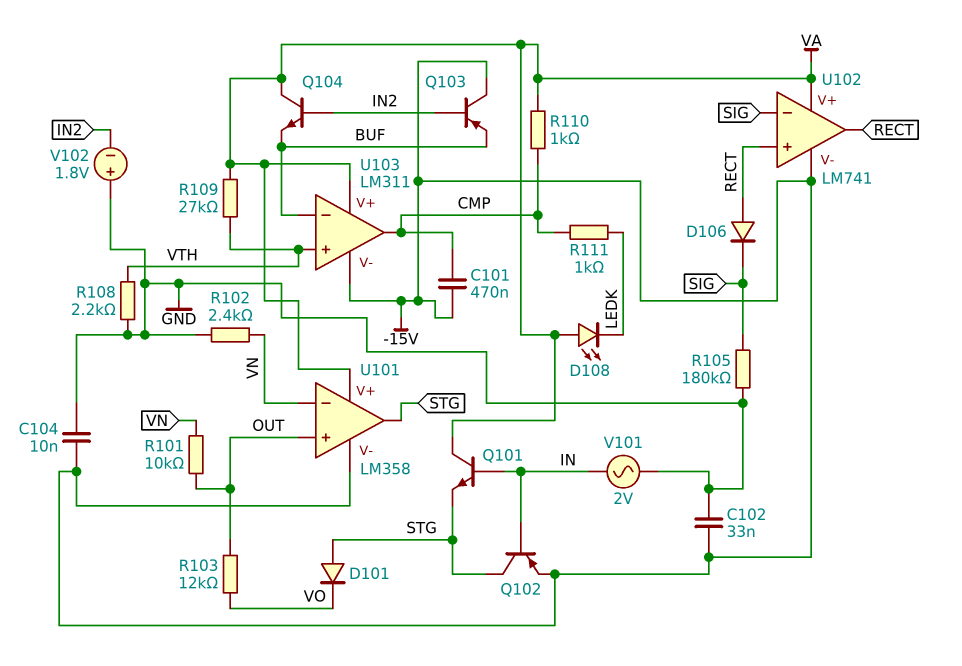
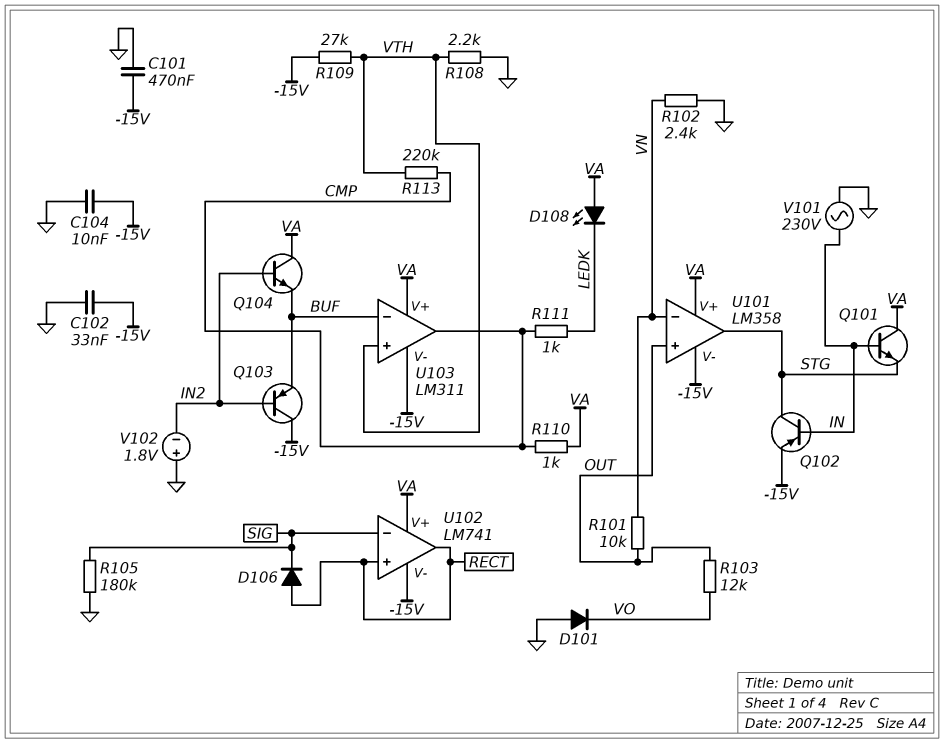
C101: 470nF (-15V, CMP) -> 470nF (-15V, GND)
D101: diode (A STG, K VO) -> diode (A GND, K VO)
R109: 27k (VA, VTH) -> 27k (-15V, VTH)
R113: none -> 220k (CMP, VTH)
V101: AC 2V (GND, IN) -> AC 230V (GND, IN)

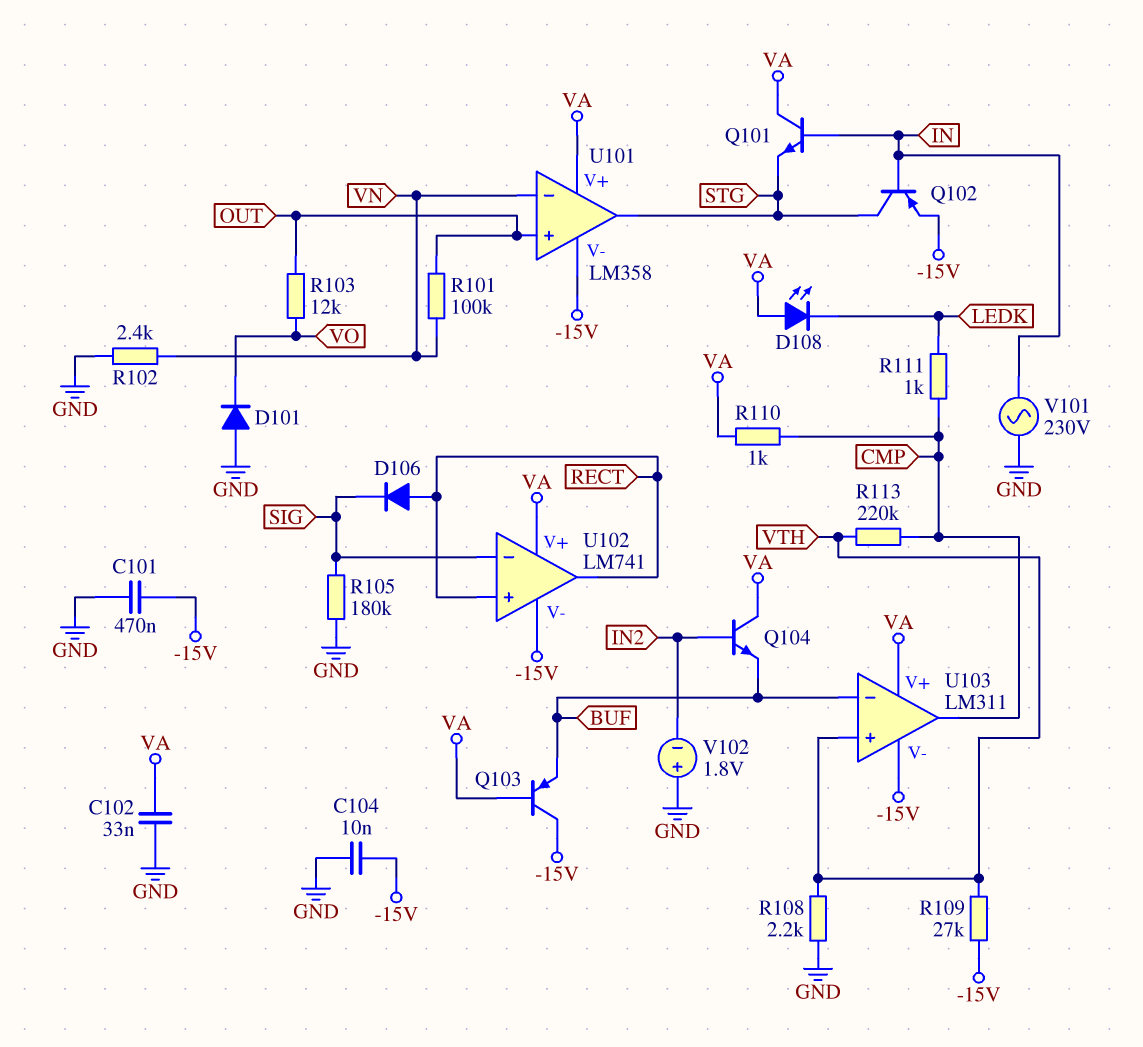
C102: 33nF (-15V, GND) -> 33nF (GND, VA)
Q103: PNP (B IN2, C -15V, E BUF) -> PNP (B VA, C -15V, E BUF)
R101: 10k (OUT, VN) -> 100k (OUT, VN)

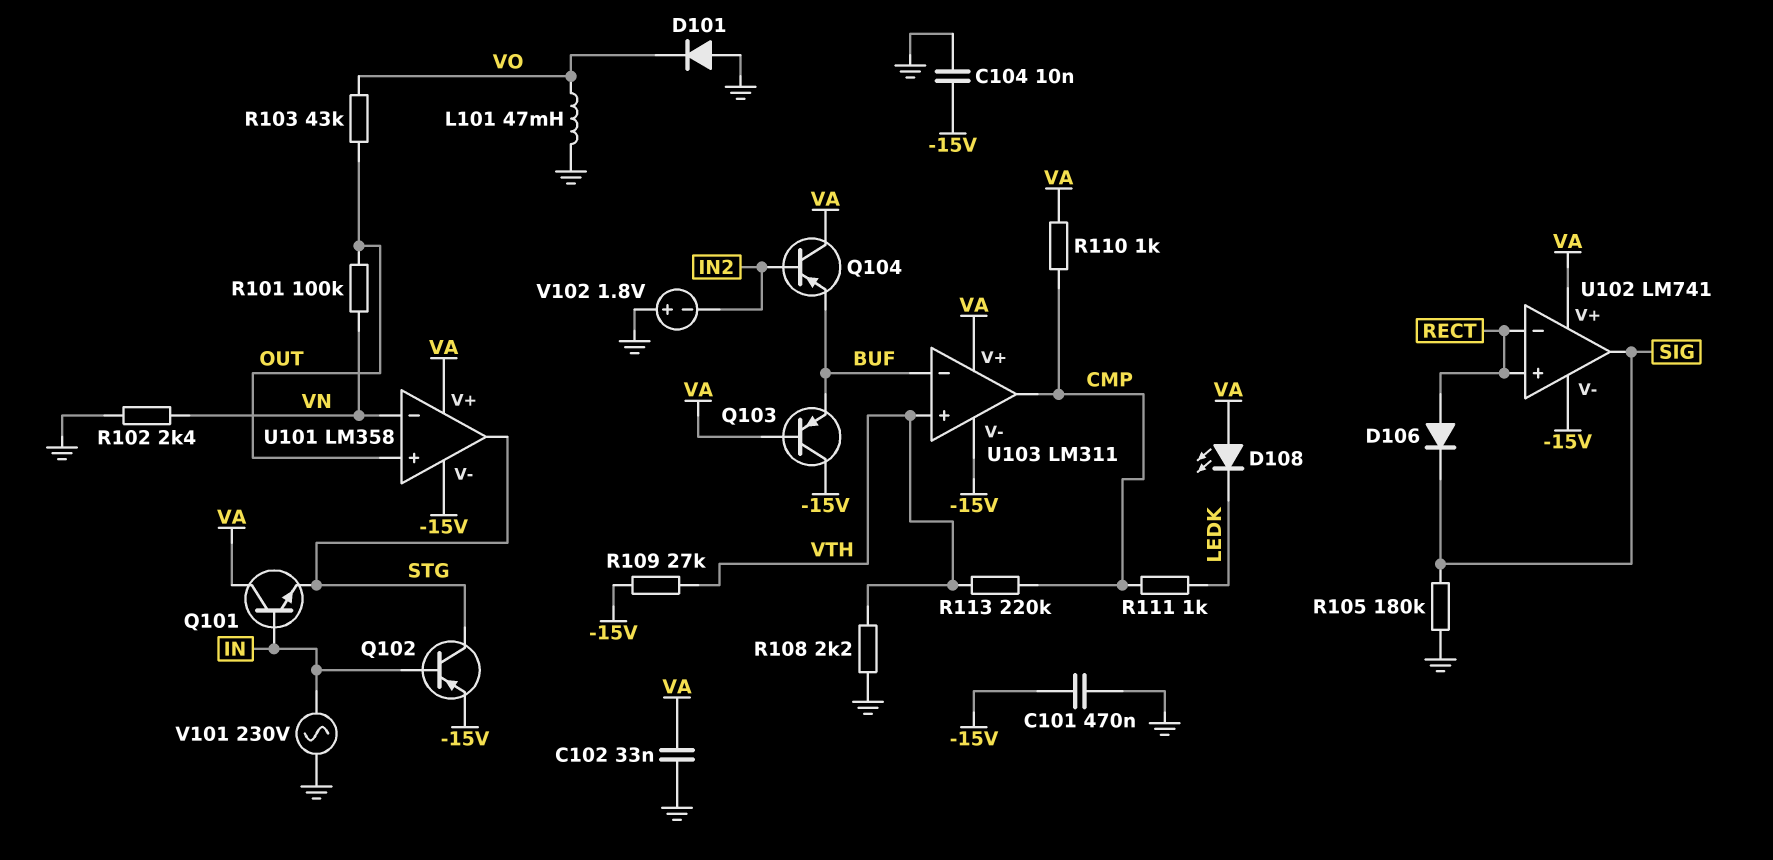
L101: none -> 47mH (GND, VO)
Q104: NPN (B IN2, C VA, E BUF) -> PNP (B IN2, C VA, E BUF)
R103: 12k (OUT, VO) -> 43k (OUT, VO)
U102 pin in-: SIG -> RECT
U102 pin out: RECT -> SIG

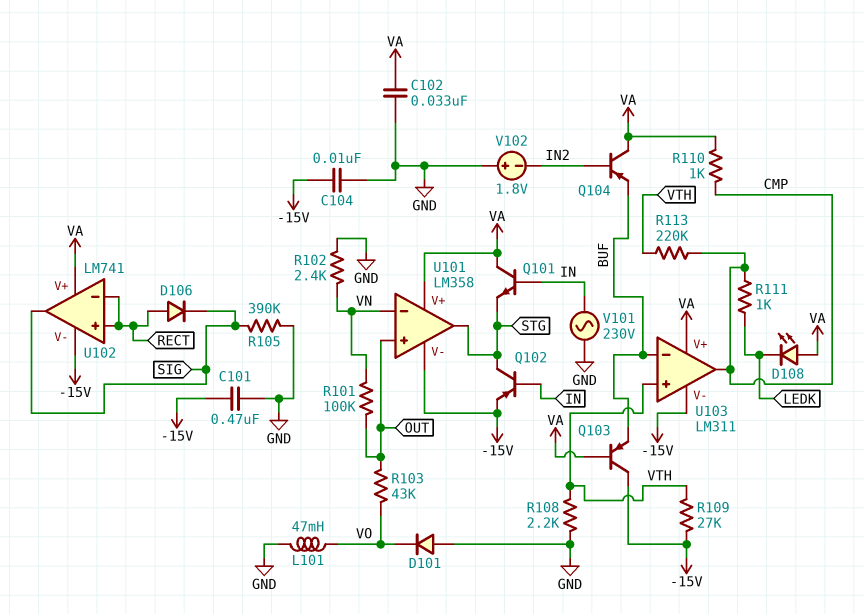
R105: 180k (GND, SIG) -> 390k (GND, SIG)

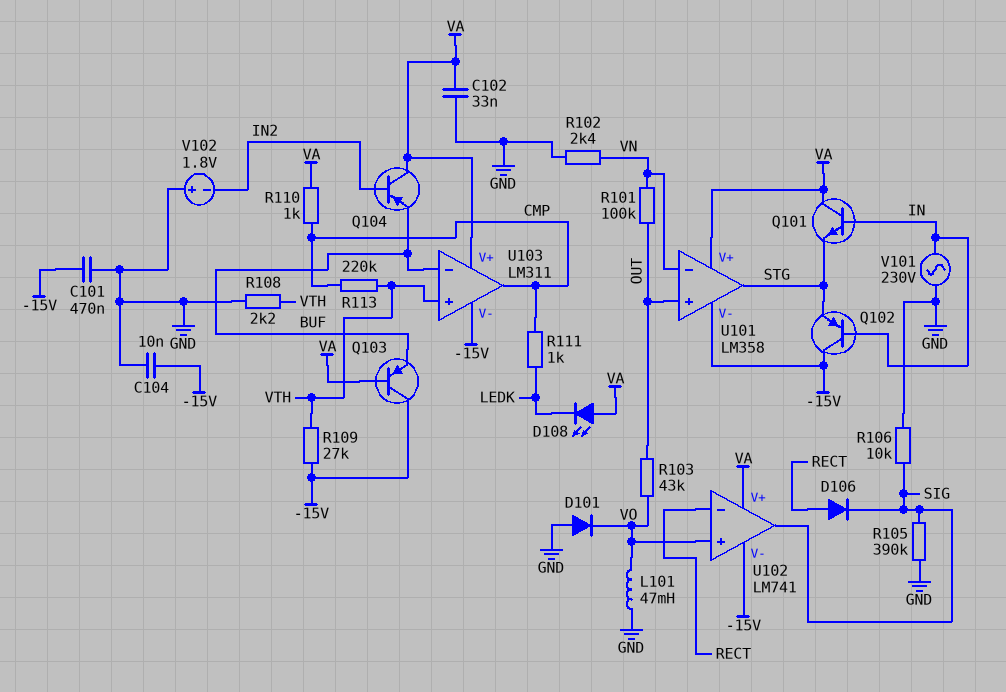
Q102: PNP (B IN, C STG, E -15V) -> PNP (B IN, C -15V, E STG)
R106: none -> 10k (GND, SIG)
U102 pin in+: RECT -> VO

